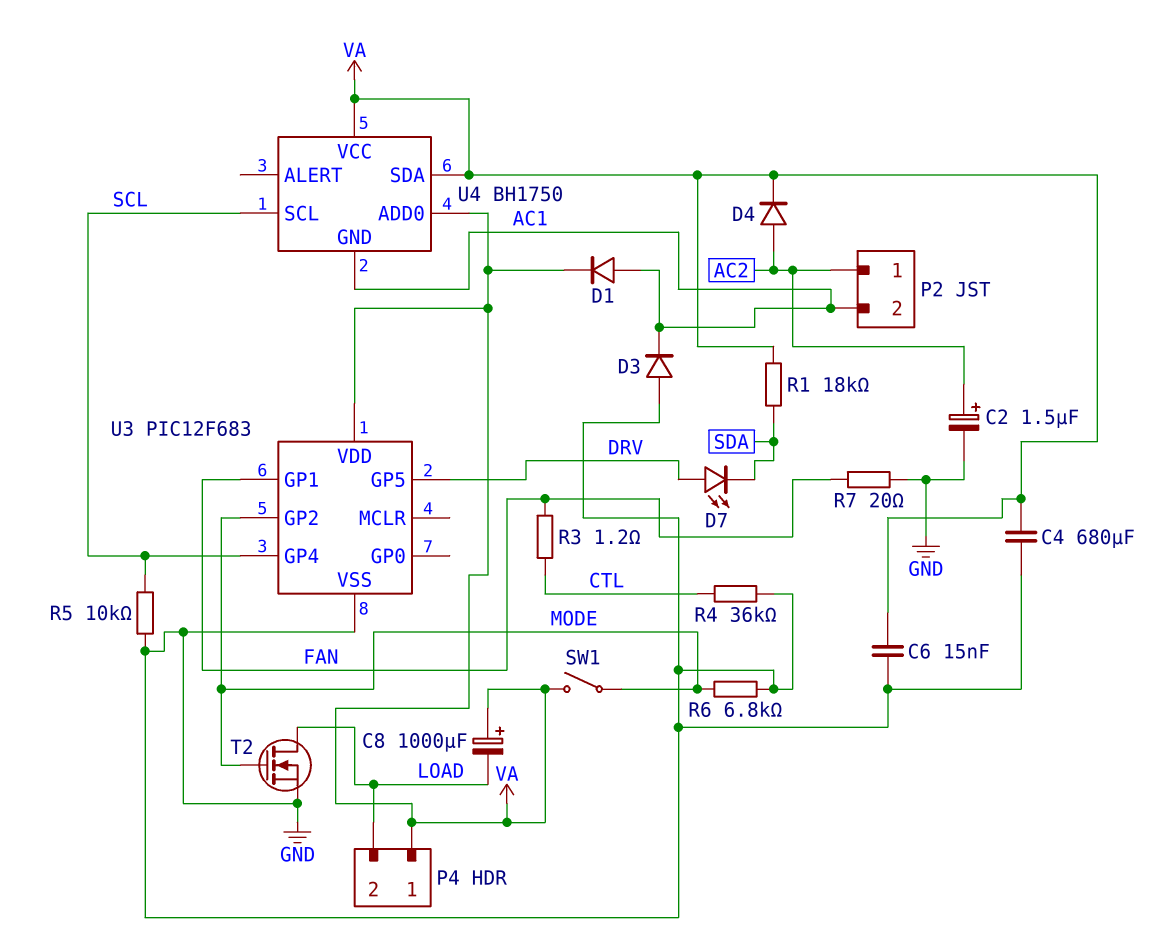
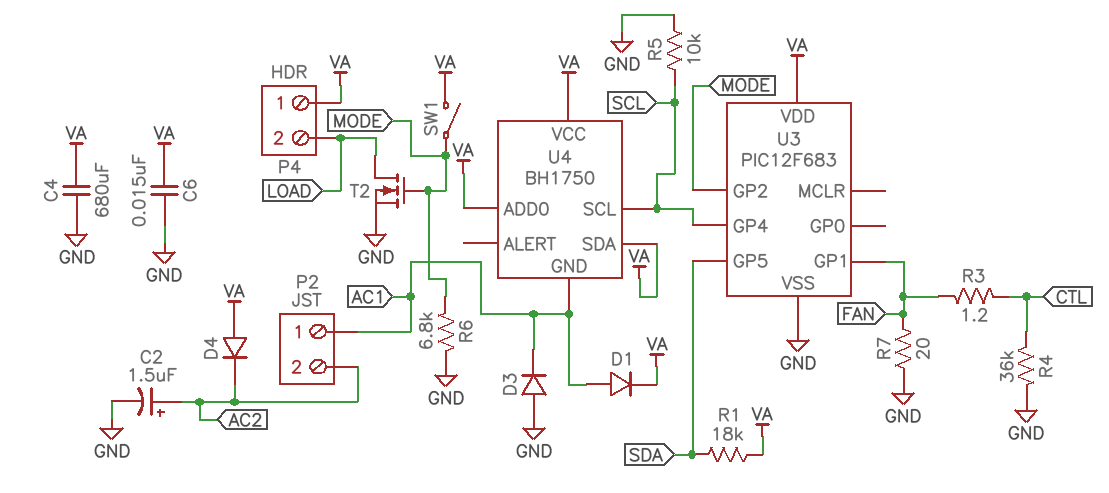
C8: 1000uF (plus VA, minus LOAD) -> none
D4: diode (A AC2, K VA) -> diode (A VA, K AC2)
D7: LED (A DRV, K SDA) -> none
P2 pin 1: AC2 -> AC1
P2 pin 2: AC1 -> AC2
U3 pin GP5: DRV -> SDA

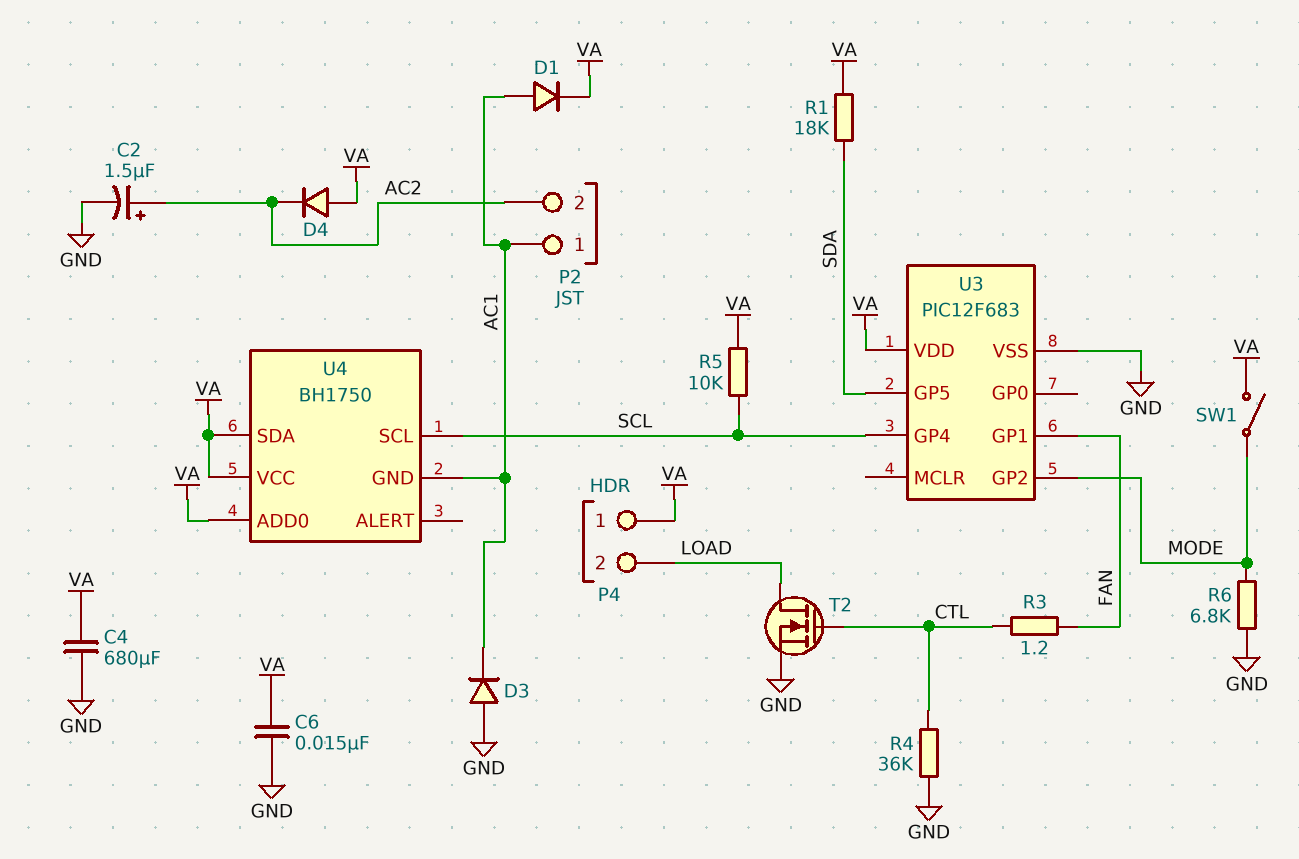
R5: 10k (GND, SCL) -> 10k (SCL, VA)
R7: 20 (FAN, GND) -> none
T2: NMOS (G MODE, D LOAD, S GND) -> NMOS (G CTL, D LOAD, S GND)

